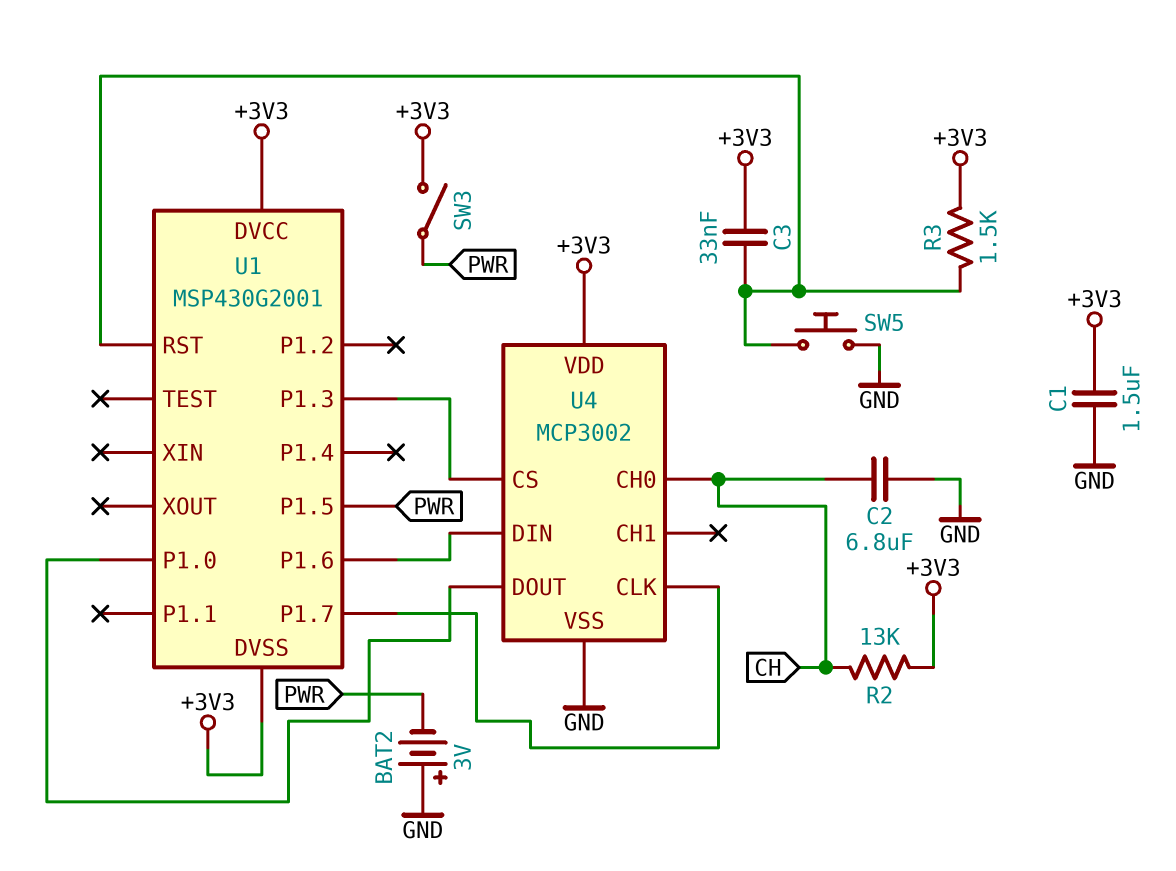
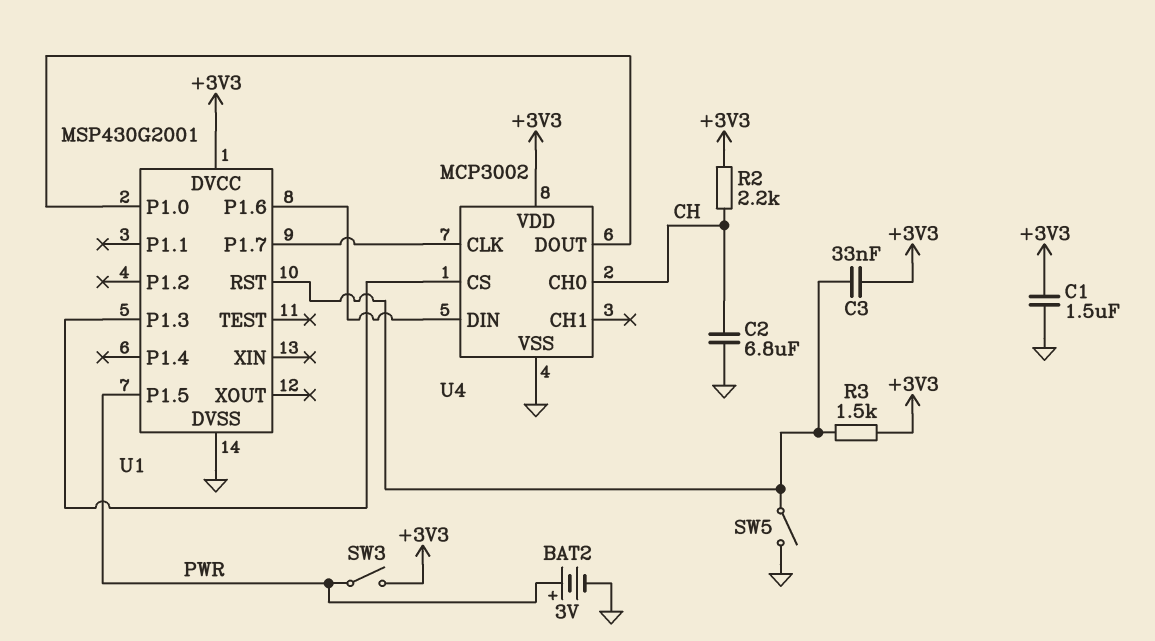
BAT2: 3V (plus GND, minus PWR) -> 3V (plus PWR, minus GND)
R2: 13k (+3V3, CH) -> 2.2k (+3V3, CH)
SW5: button (GND, U1/RST) -> switch (GND, U1/RST)
U1 pin DVSS: +3V3 -> GND

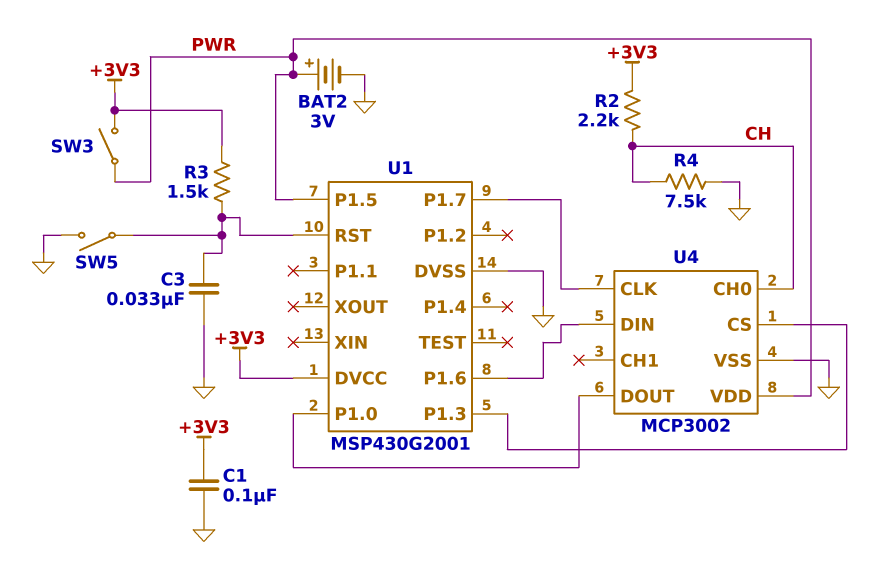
C1: 1.5uF (+3V3, GND) -> 100nF (+3V3, GND)
C2: 6.8uF (CH, GND) -> none
C3: 33nF (+3V3, U1/RST) -> 33nF (GND, U1/RST)
R4: none -> 7.5k (CH, GND)
U4 pin VDD: +3V3 -> PWR

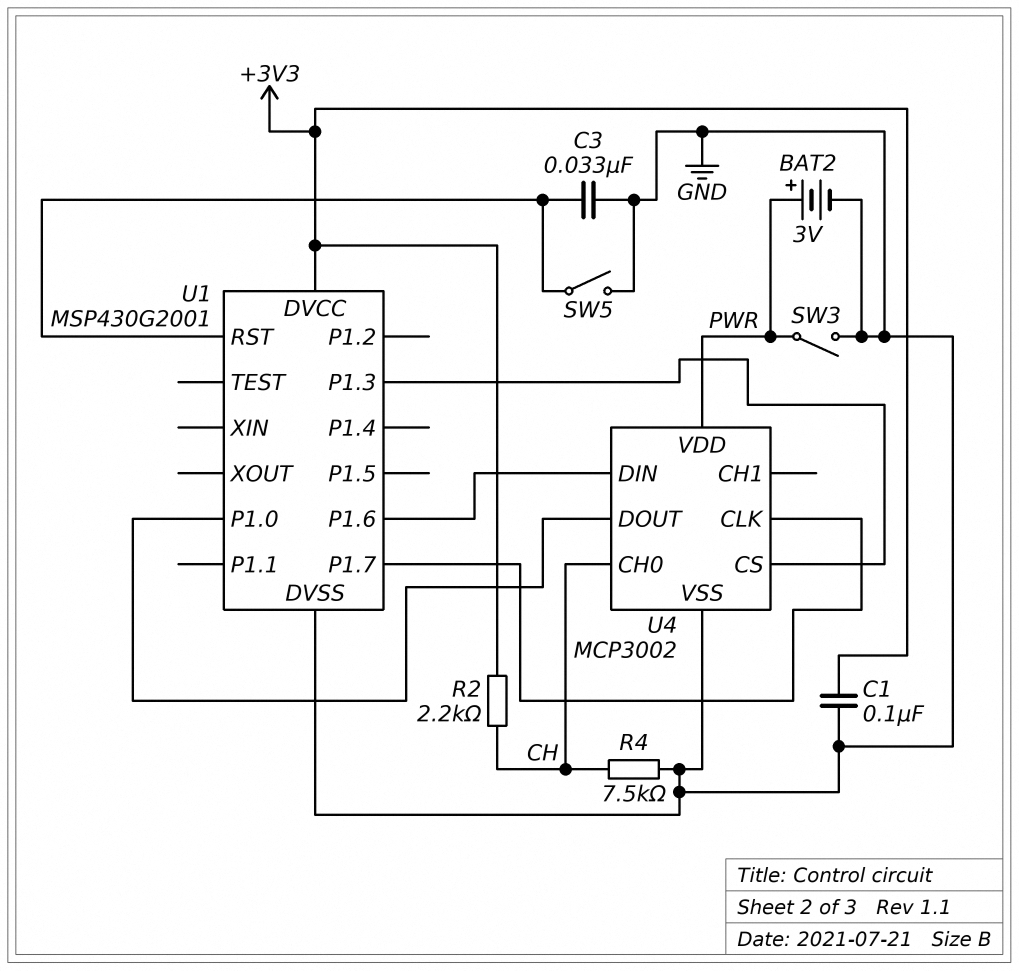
R3: 1.5k (+3V3, U1/RST) -> none
SW3: switch (+3V3, PWR) -> switch (GND, PWR)
U1 pin P1.5: PWR -> none

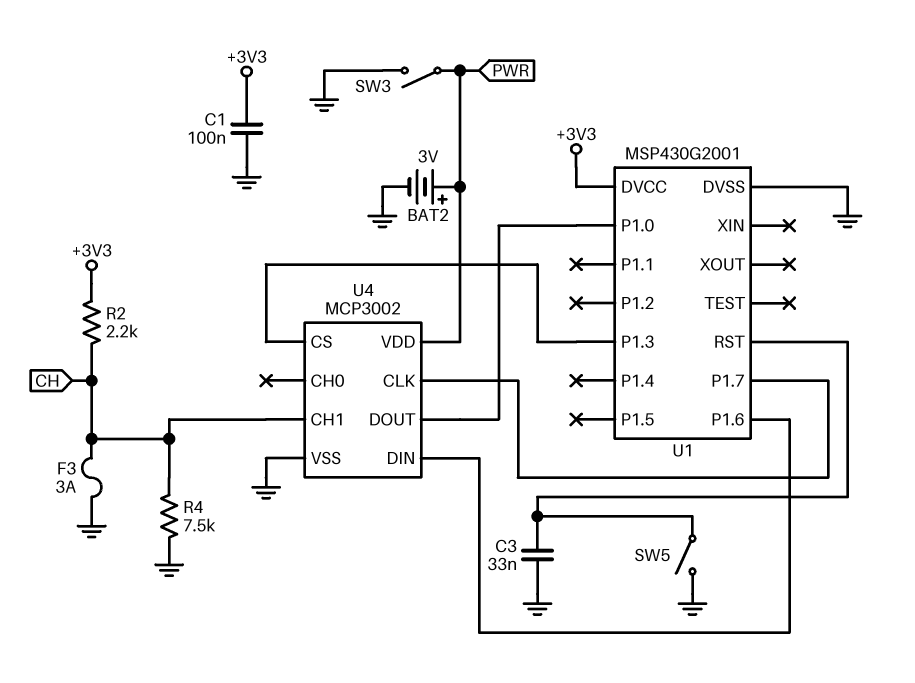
F3: none -> 3A (CH, GND)
U4 pin CH0: CH -> none
U4 pin CH1: none -> CH

